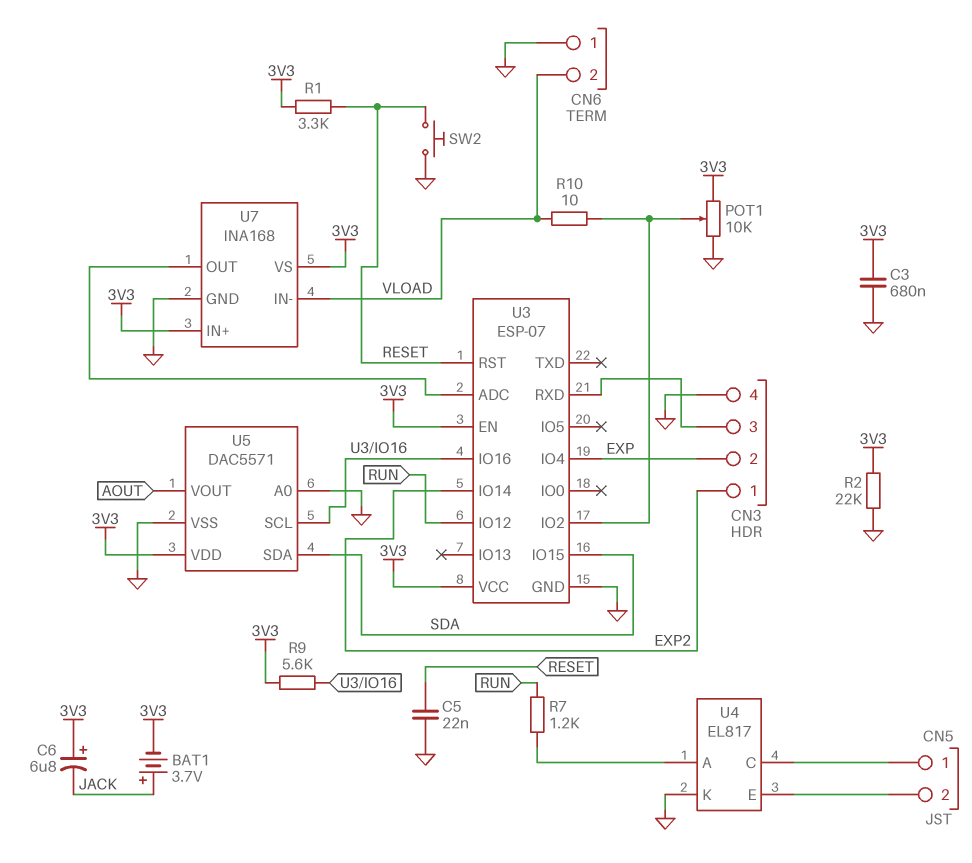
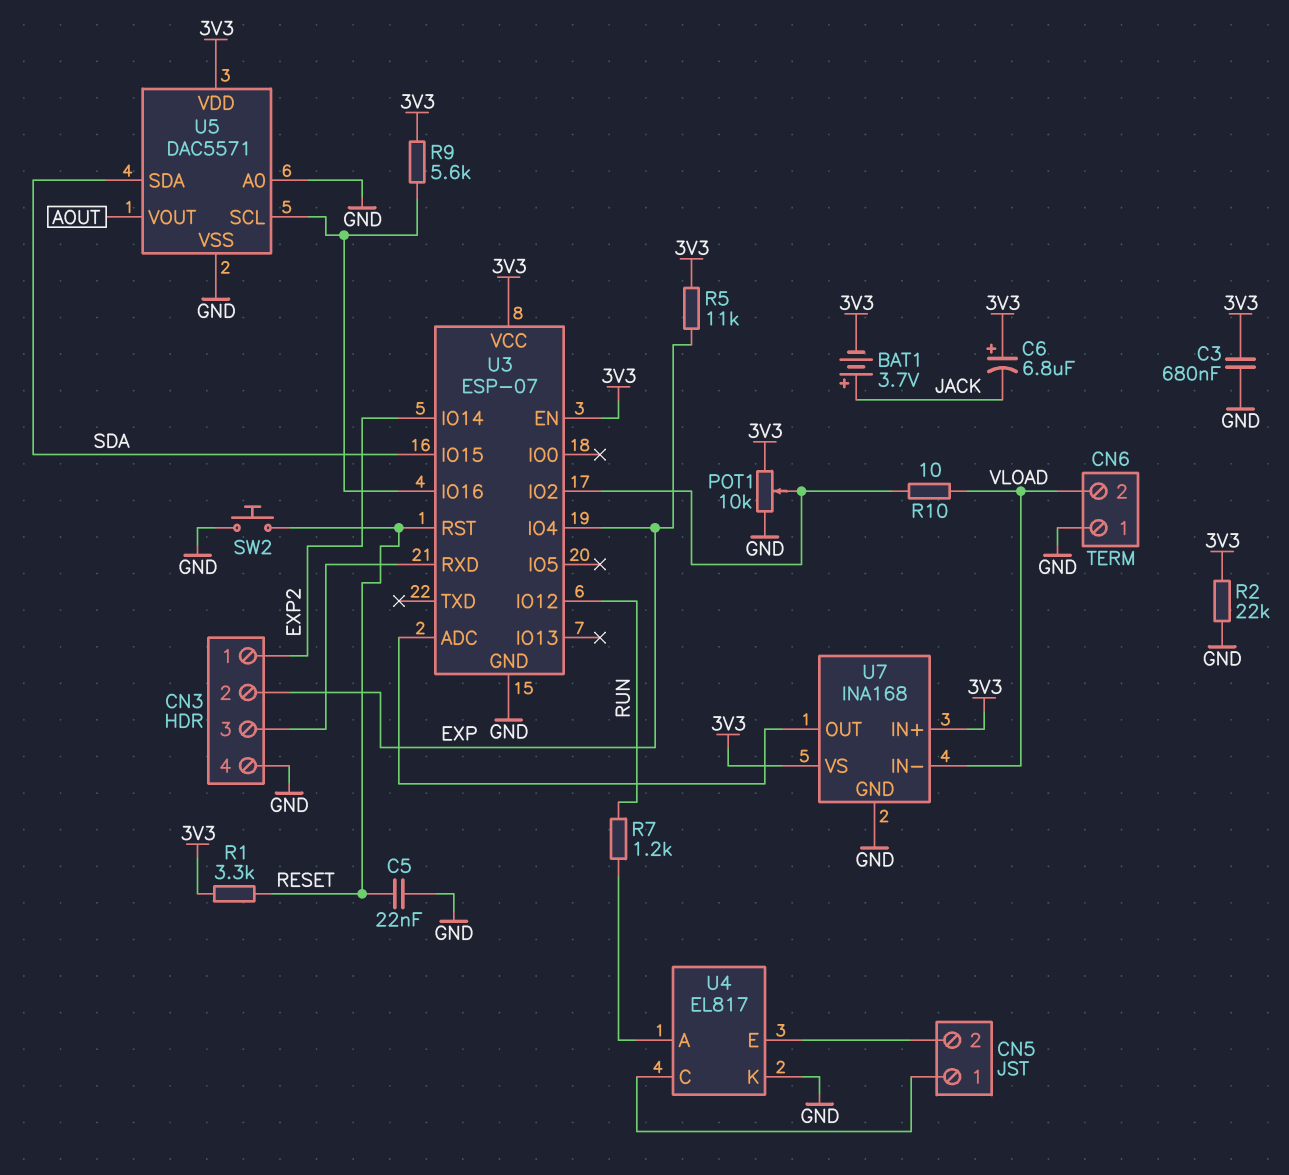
R5: none -> 11k (3V3, EXP)

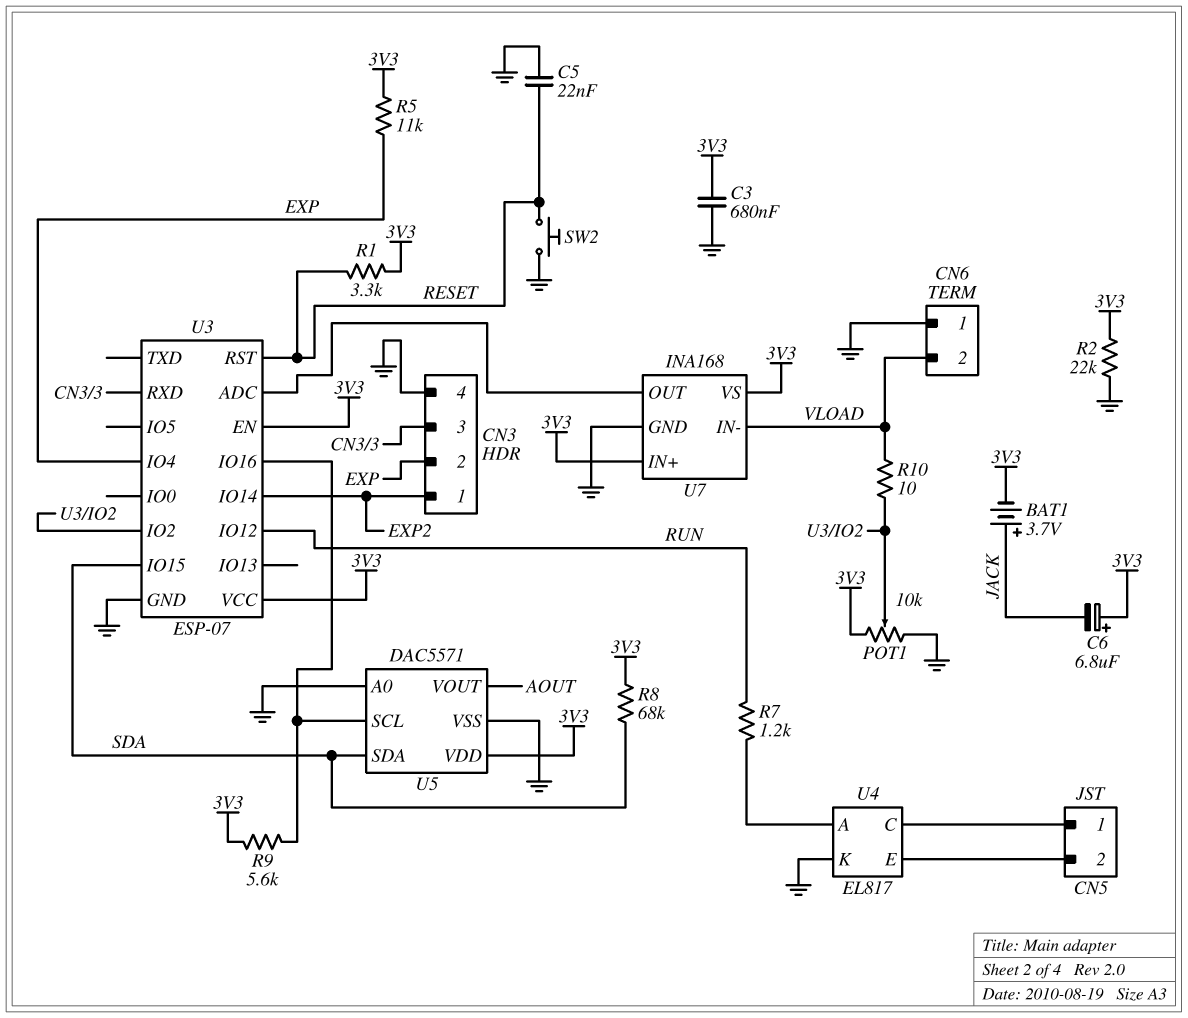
R8: none -> 68k (3V3, SDA)

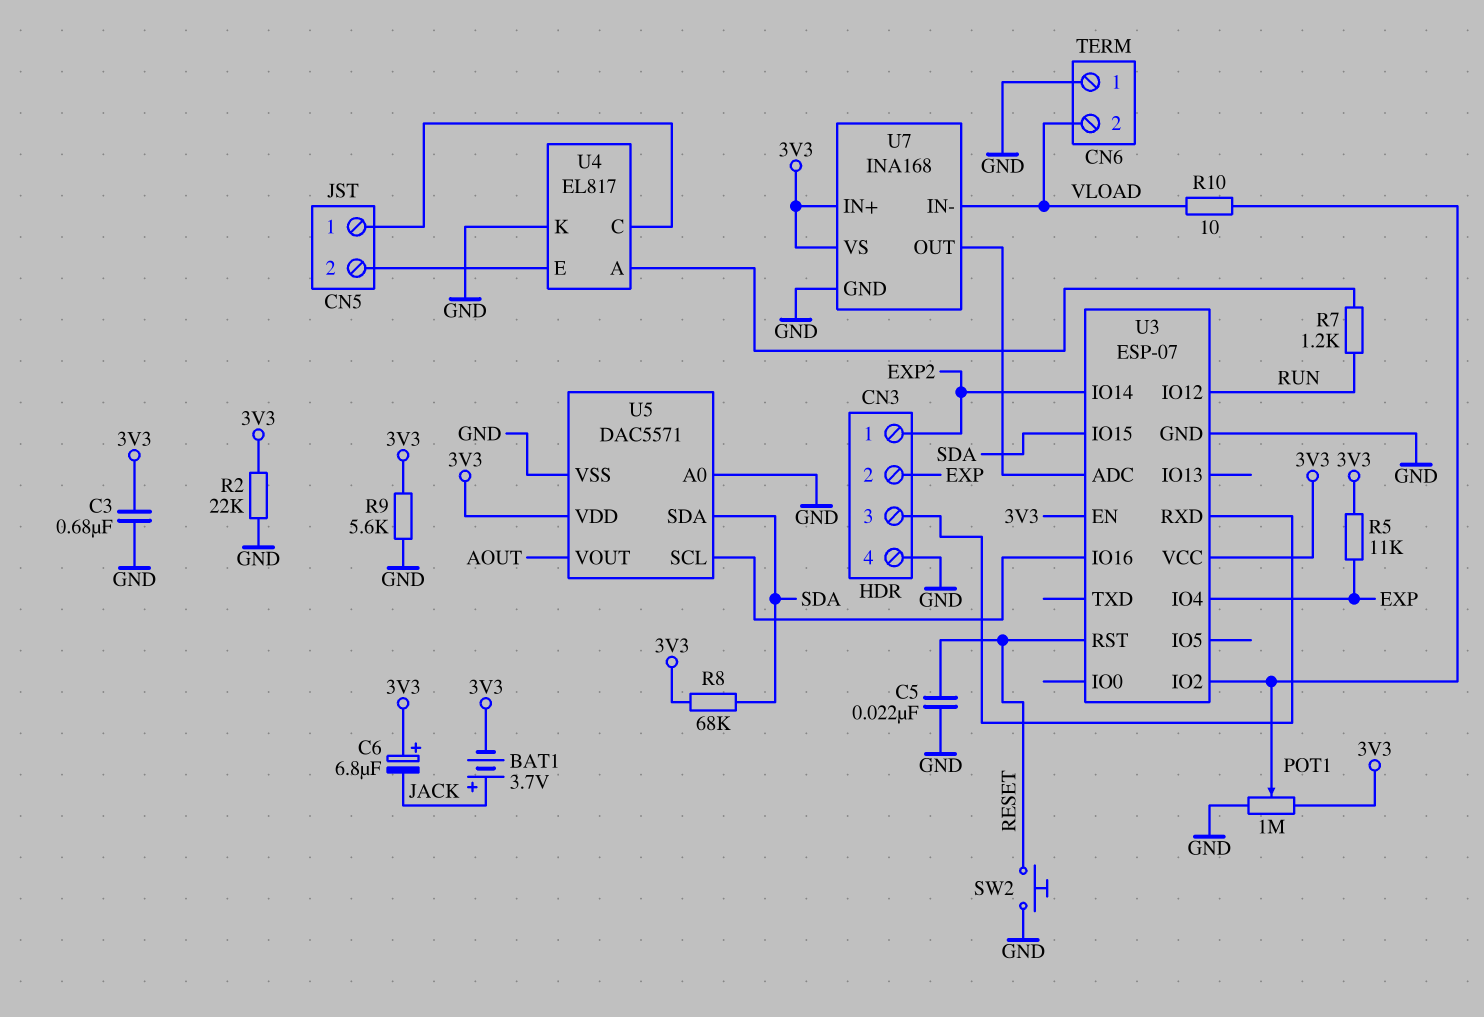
POT1: 10k (3V3, GND, wiper U3/IO2) -> 1M (3V3, GND, wiper U3/IO2)
R1: 3.3k (3V3, RESET) -> none
R9: 5.6k (3V3, U3/IO16) -> 5.6k (3V3, GND)

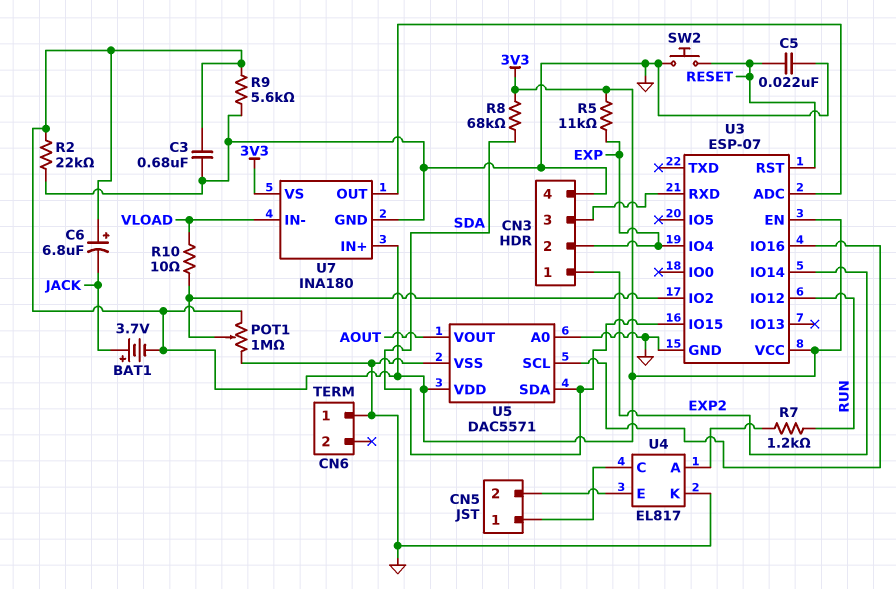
CN6 pin 2: VLOAD -> none
U7: INA168 -> INA180

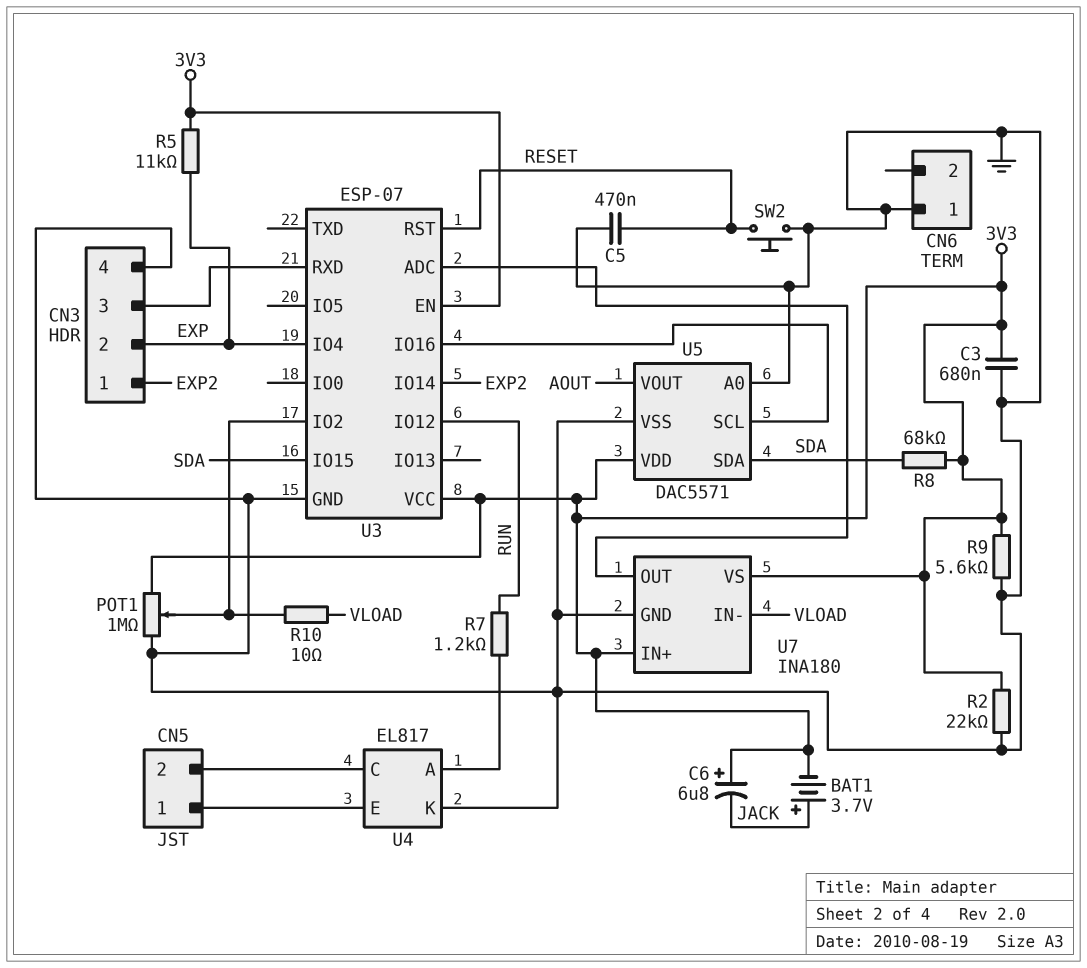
C5: 22nF (GND, RESET) -> 470nF (GND, RESET)
U4 pin C: CN5/1 -> CN5/2
U4 pin E: CN5/2 -> CN5/1

